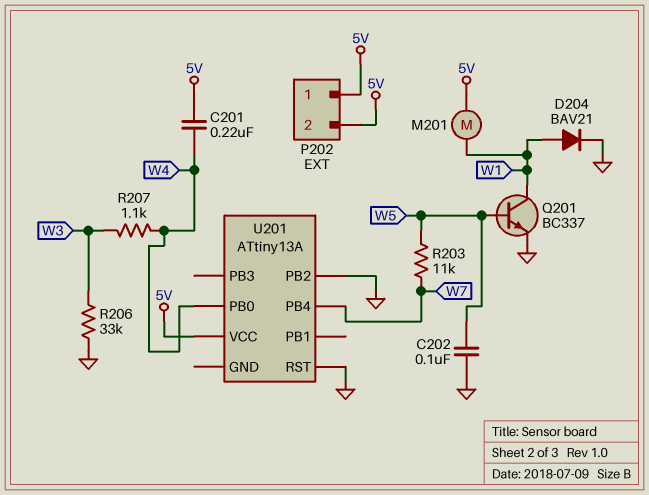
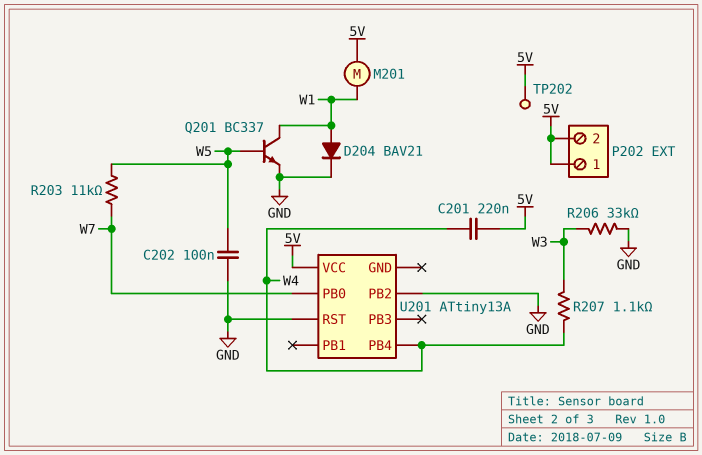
TP202: none -> test point (5V)
U201 pin PB0: W4 -> W7
U201 pin PB4: W7 -> W4

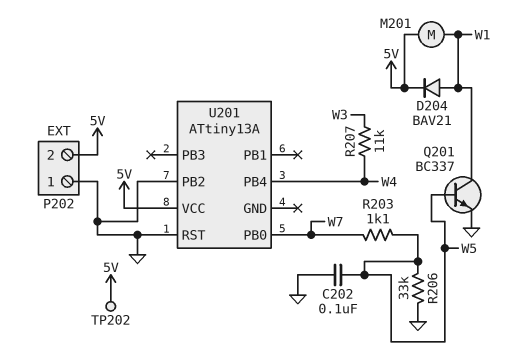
C201: 220nF (5V, W4) -> none
D204: diode BAV21 (A W1, K GND) -> diode BAV21 (A W1, K 5V)
P202 pin 1: 5V -> GND
R203: 11k (W5, W7) -> 1.1k (W5, W7)
R206: 33k (GND, W3) -> 33k (GND, W5)
R207: 1.1k (W3, W4) -> 11k (W3, W4)

